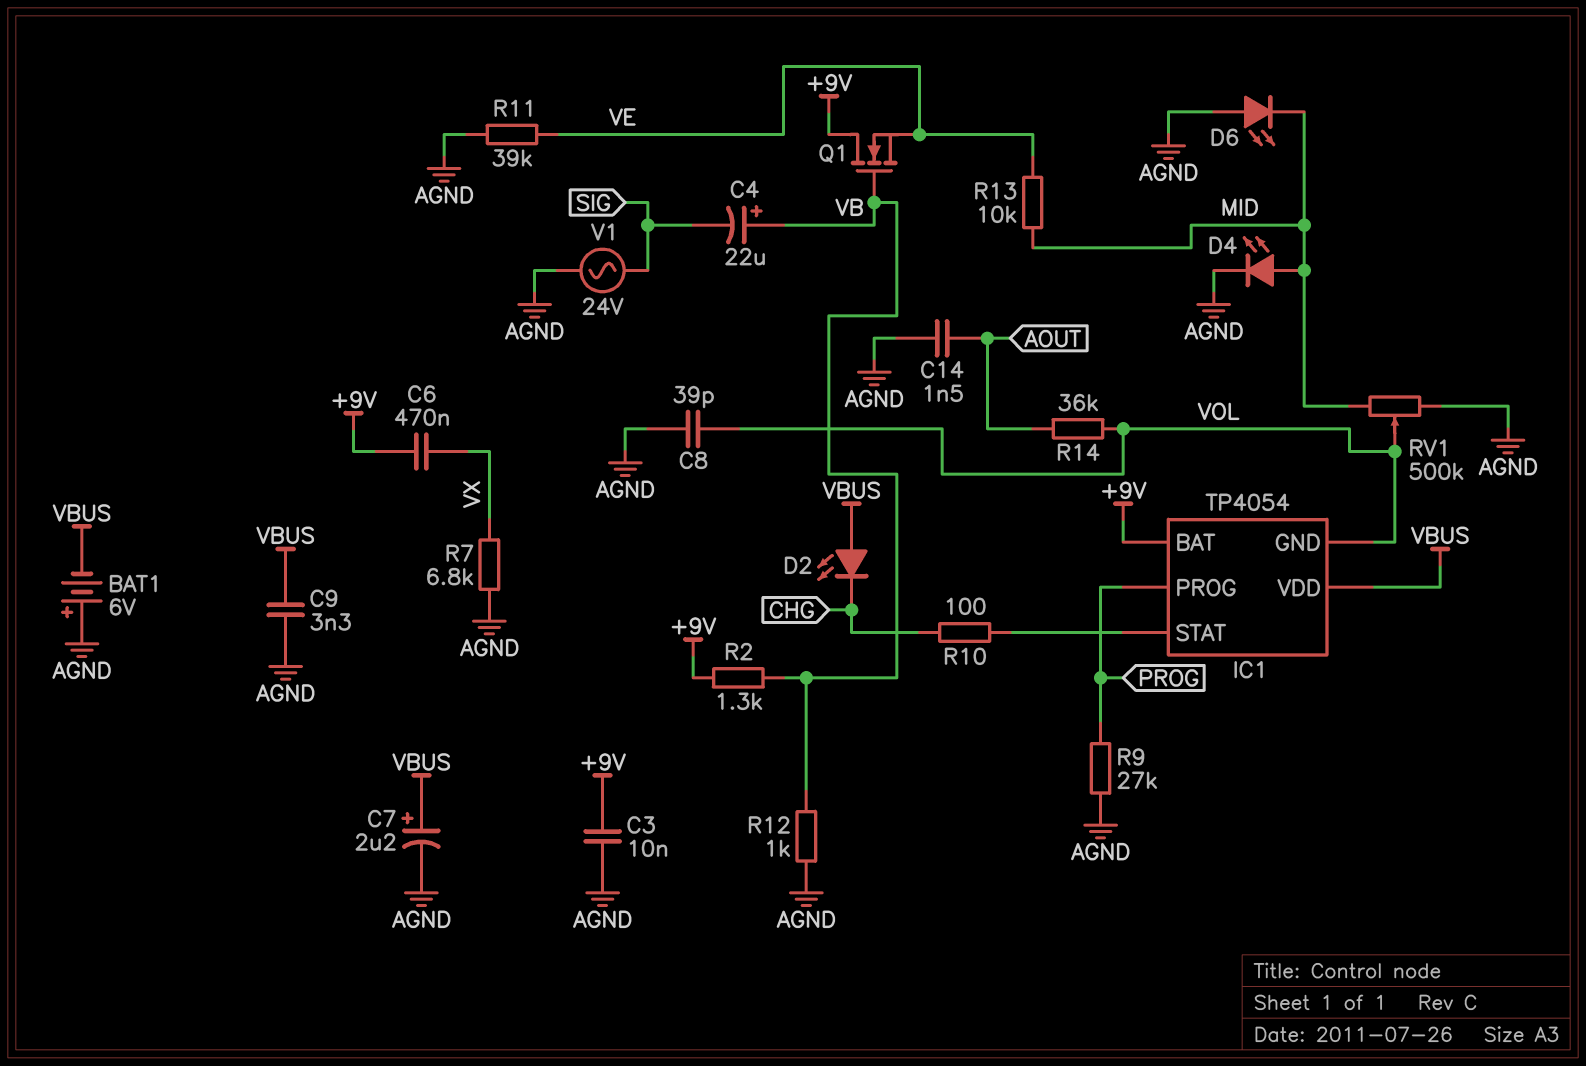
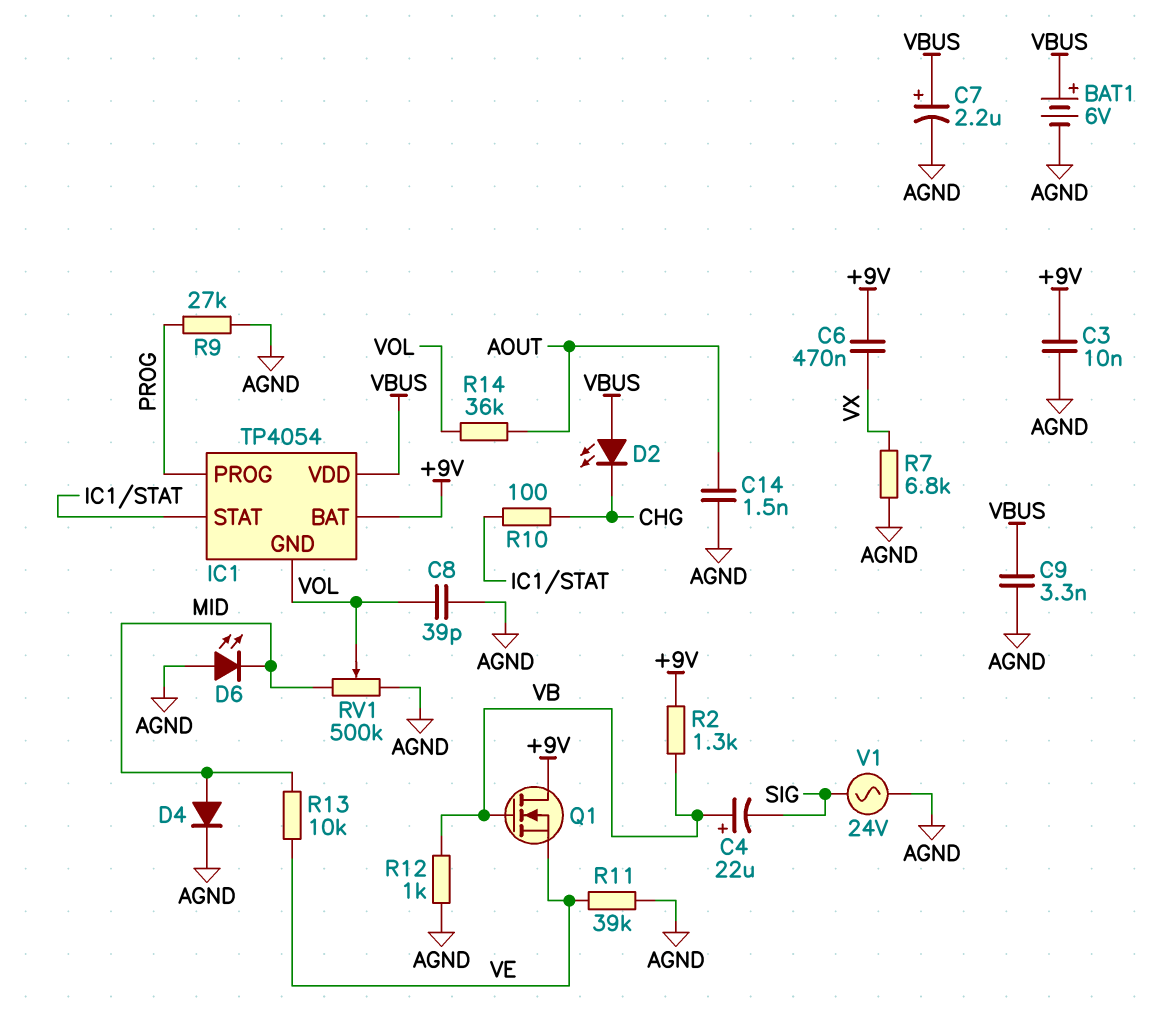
BAT1: 6V (plus AGND, minus VBUS) -> 6V (plus VBUS, minus AGND)
D4: LED (A MID, K AGND) -> diode (A MID, K AGND)

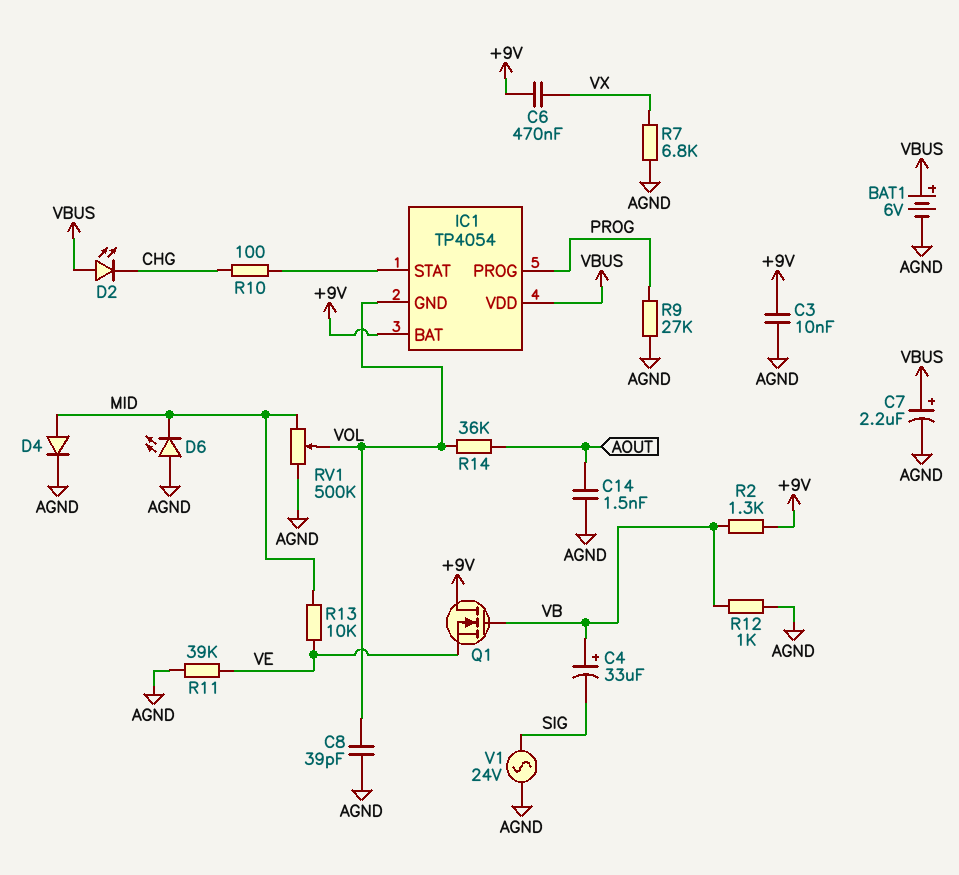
C4: 22uF (plus VB, minus SIG) -> 33uF (plus VB, minus SIG)
C9: 3.3nF (AGND, VBUS) -> none

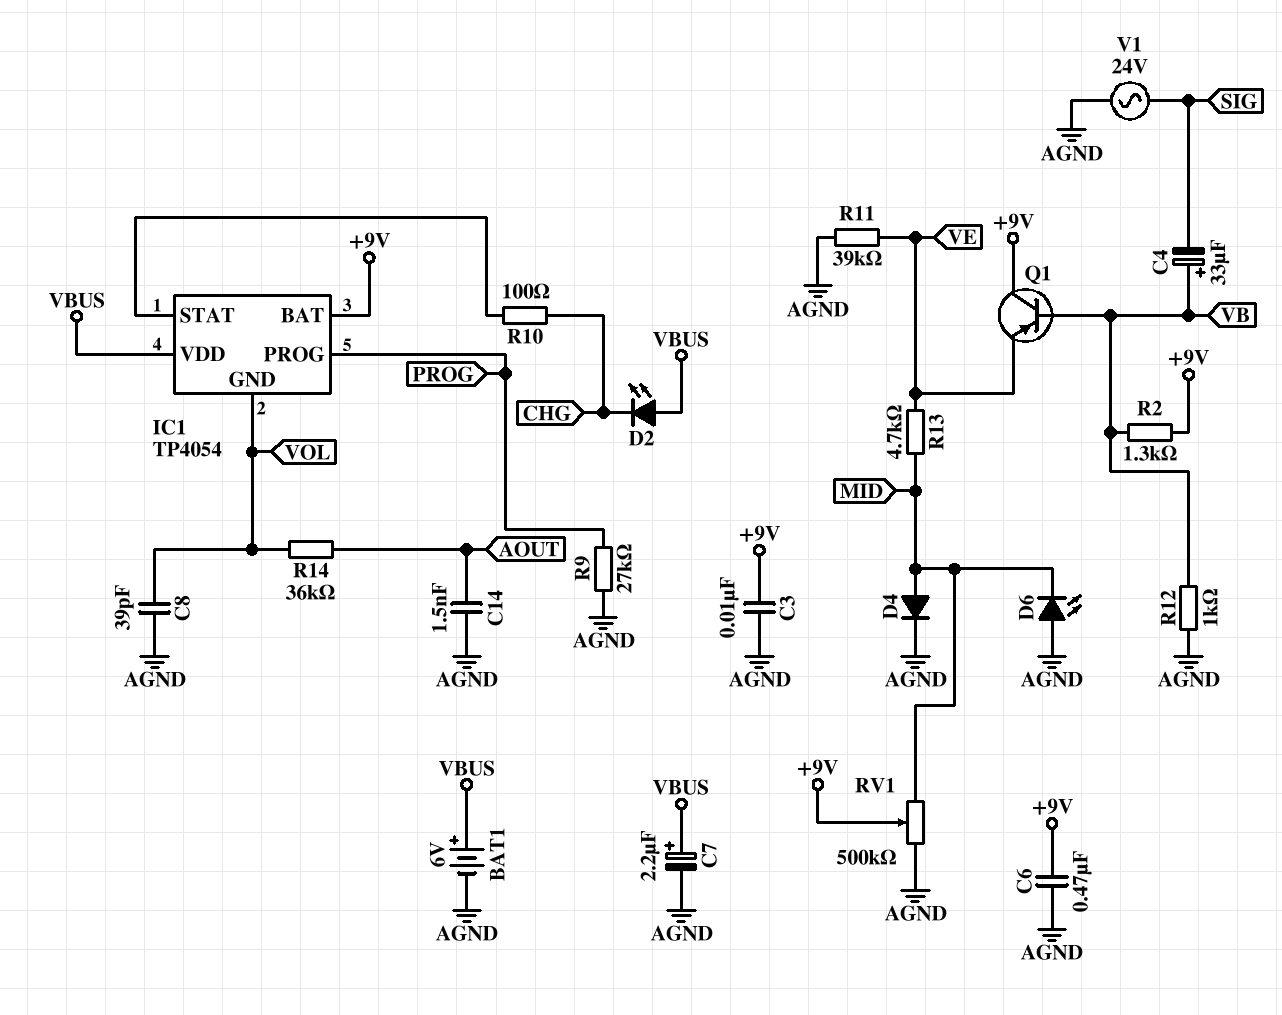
C6: 470nF (+9V, VX) -> 470nF (+9V, AGND)
Q1: NMOS (G VB, D +9V, S VE) -> PNP (B VB, C +9V, E VE)
R7: 6.8k (AGND, VX) -> none
R13: 10k (MID, VE) -> 4.7k (MID, VE)
RV1: 500k (AGND, MID, wiper VOL) -> 500k (AGND, MID, wiper +9V)

